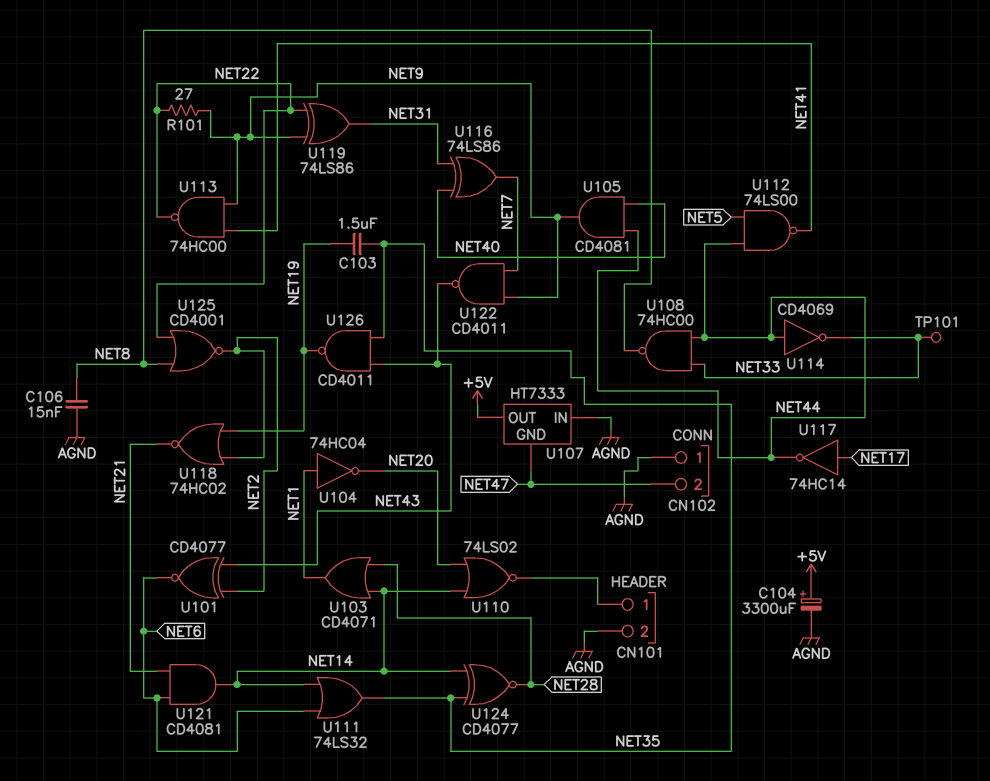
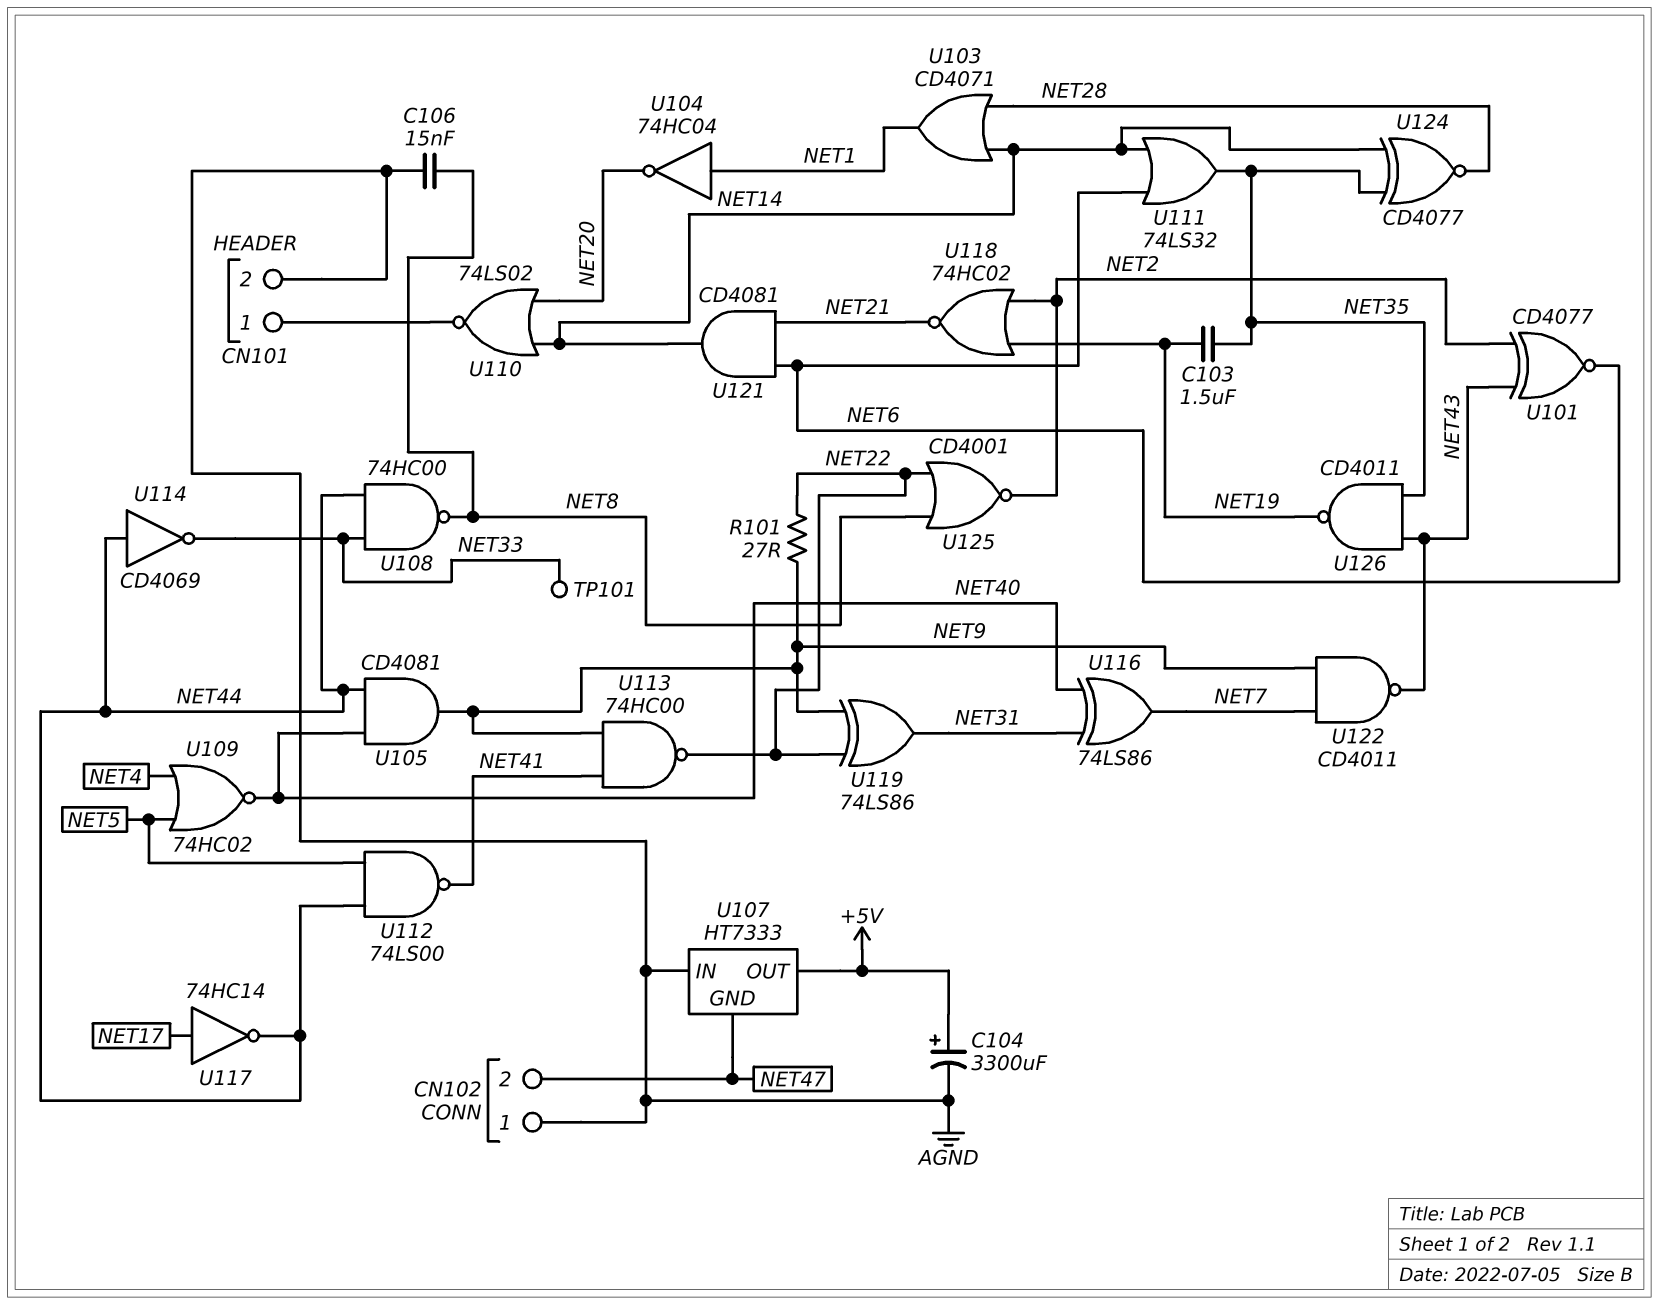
U109: none -> NOR 74HC02 (in NET4, in NET5, out NET40)

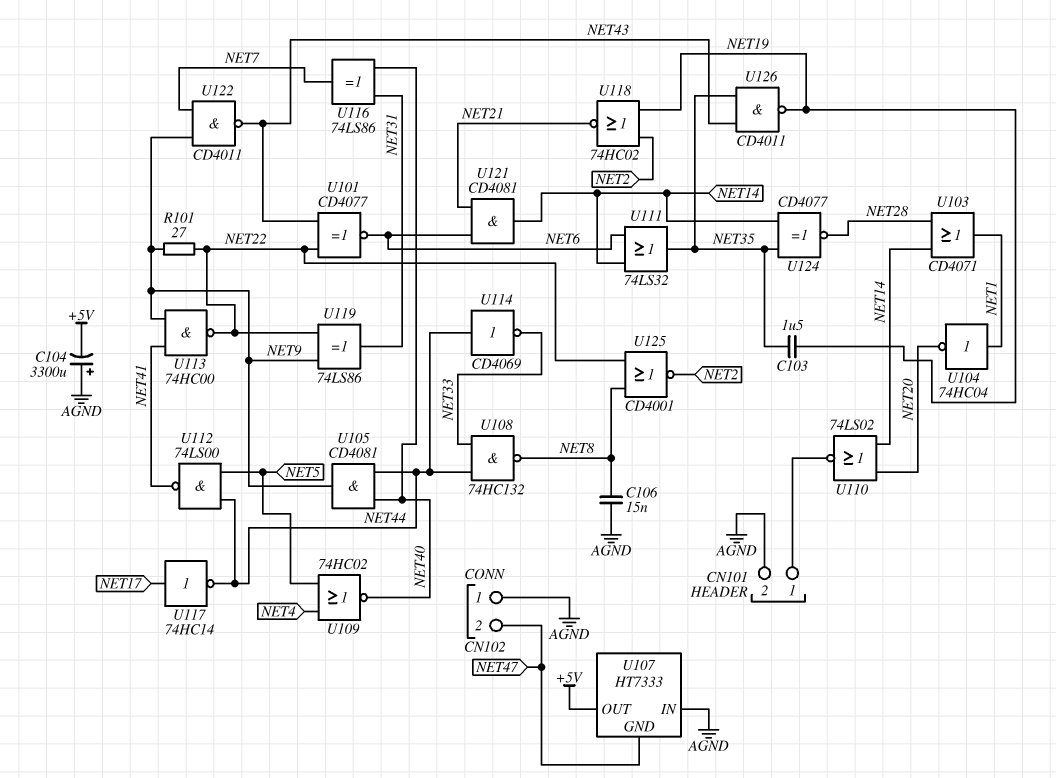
C104: 3300uF (plus +5V, minus AGND) -> 3300uF (plus AGND, minus +5V)
TP101: test point (NET33) -> none
U101: XNOR CD4077 (in NET2, in NET43, out NET6) -> XNOR CD4077 (in NET22, in NET43, out NET6)
U108: NAND 74HC00 (in NET33, in NET44, out NET8) -> NAND 74HC132 (in NET33, in NET44, out NET8)

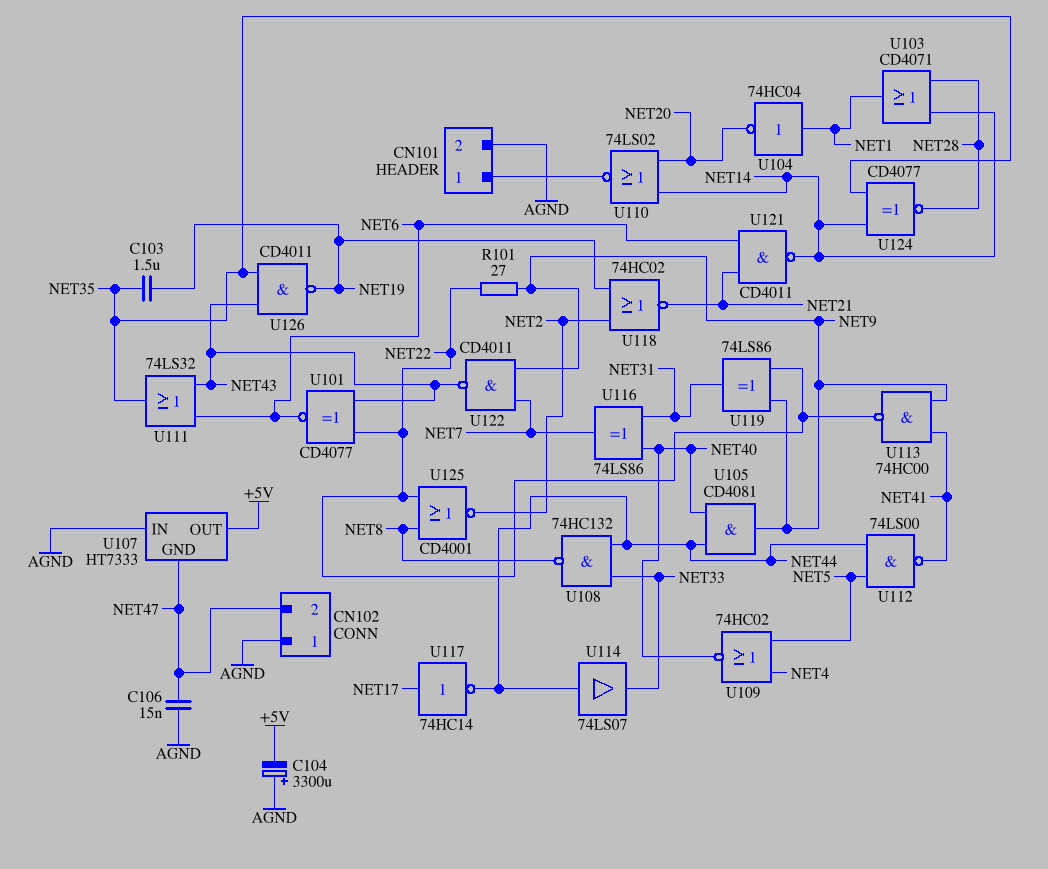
C106: 15nF (AGND, NET8) -> 15nF (AGND, NET47)
U111: OR 74LS32 (in NET6, in NET14, out NET35) -> OR 74LS32 (in NET6, in NET43, out NET35)
U114: NOT CD4069 (in NET44, out NET33) -> buffer 74LS07 (in NET44, out NET33)
U121: AND CD4081 (in NET6, in NET21, out NET14) -> NAND CD4011 (in NET6, in NET21, out NET14)

